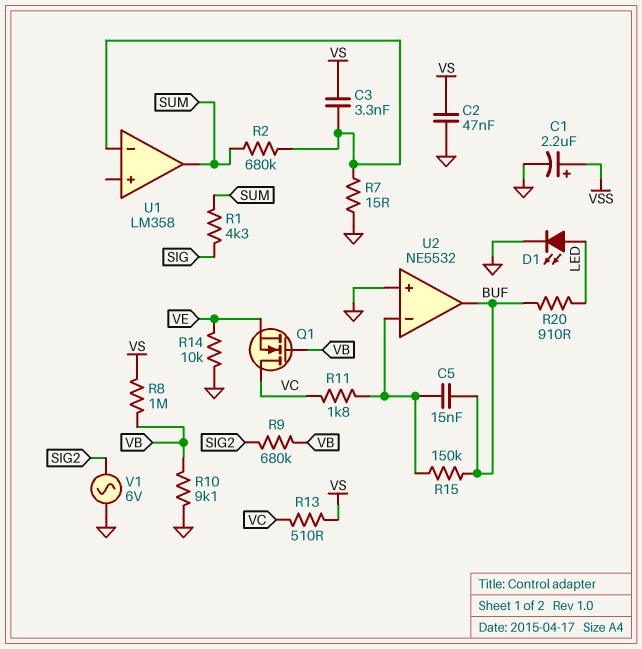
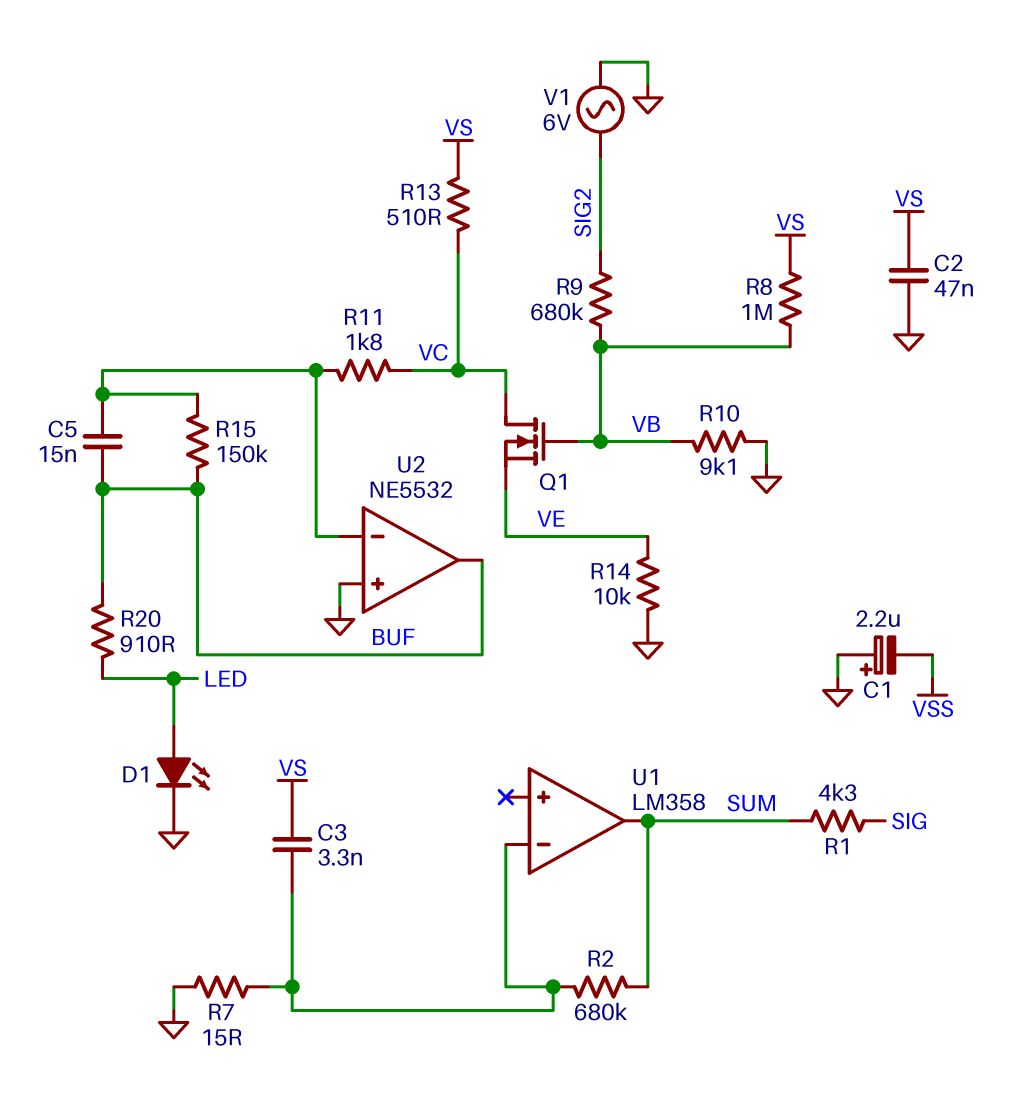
C1: 2.2uF (plus VSS, minus GND) -> 2.2uF (plus GND, minus VSS)

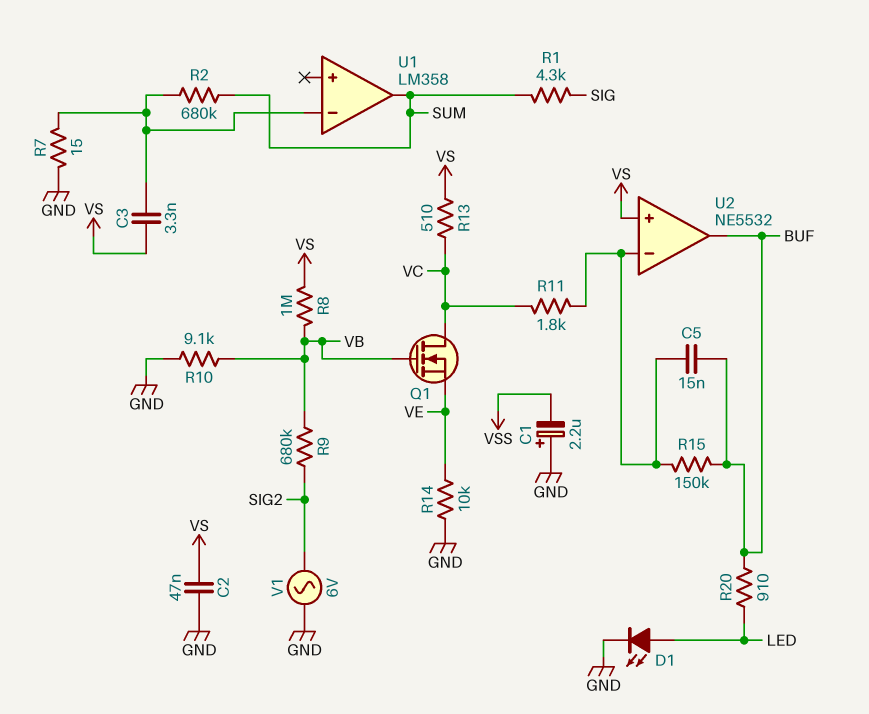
U2 pin in+: GND -> VS

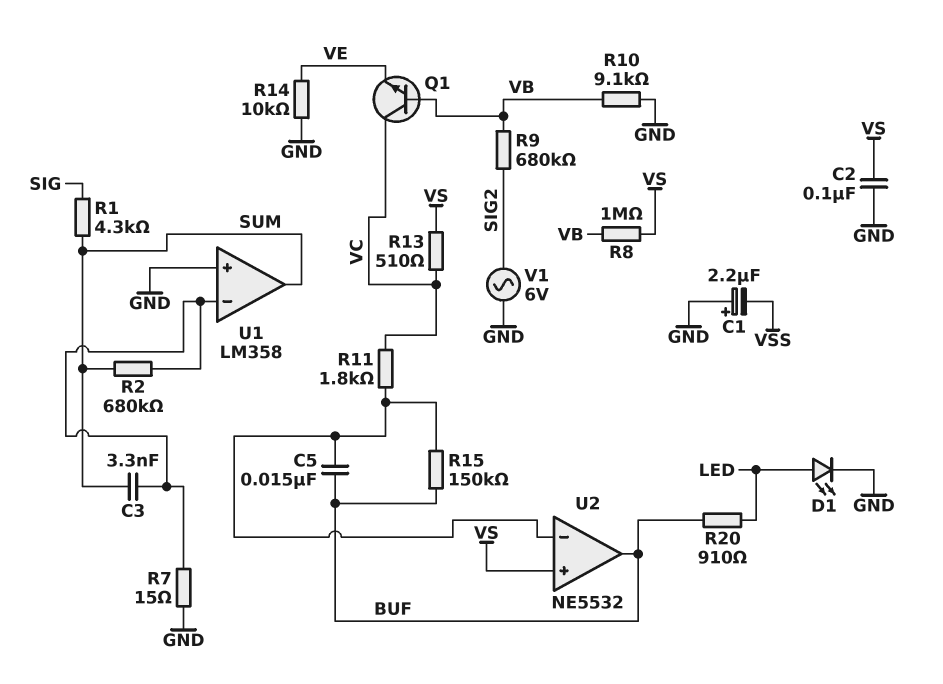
C2: 47nF (GND, VS) -> 100nF (GND, VS)
C3: 3.3nF (U1/in-, VS) -> 3.3nF (SUM, U1/in-)
Q1: NMOS (G VB, D VC, S VE) -> NPN (B VB, C VC, E VE)
U1 pin in+: none -> GND

